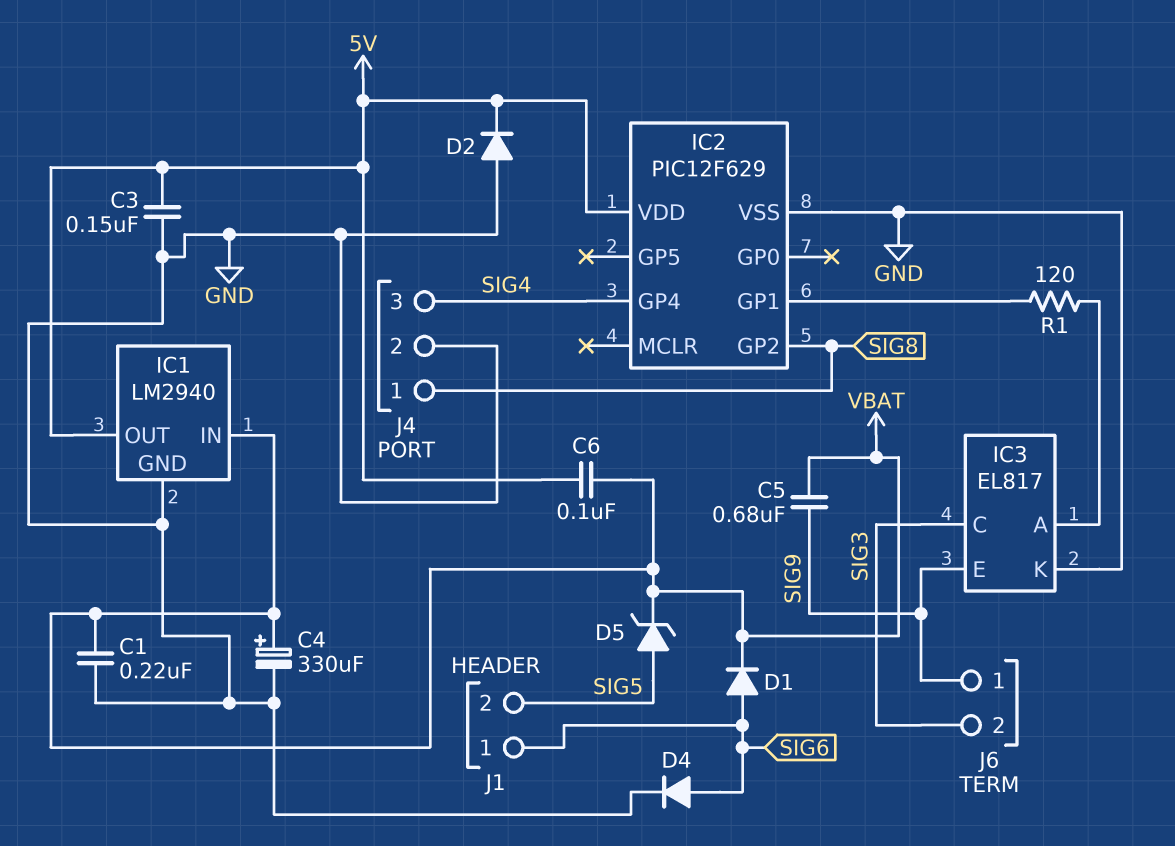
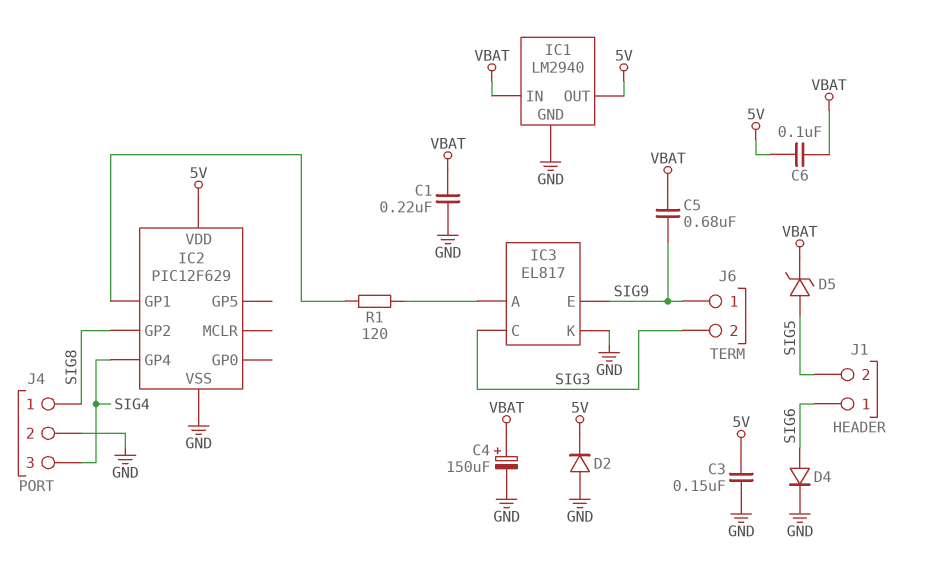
C4: 330uF (plus VBAT, minus GND) -> 150uF (plus VBAT, minus GND)
D1: diode (A SIG6, K VBAT) -> none

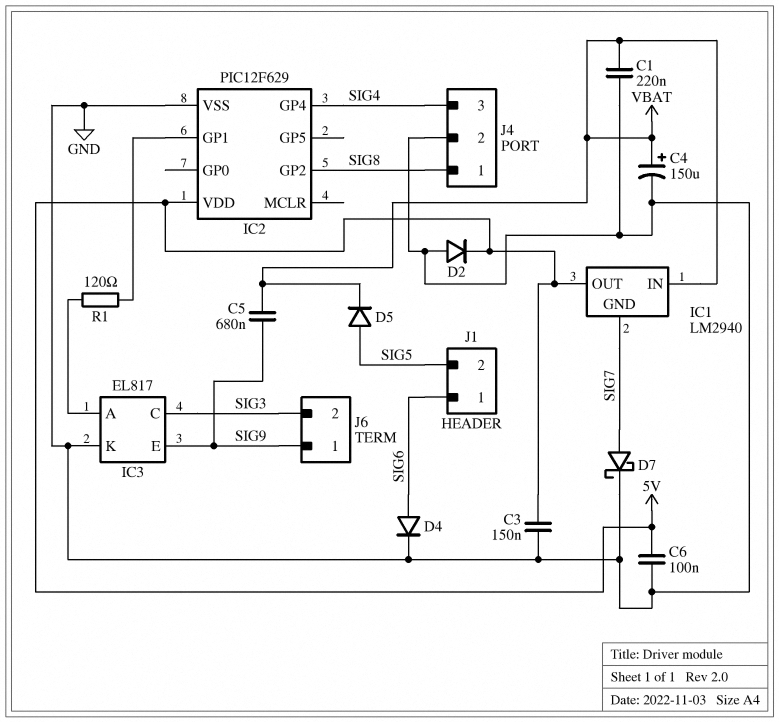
C6: 100nF (5V, VBAT) -> 100nF (5V, GND)
D5: zener (A SIG5, K VBAT) -> diode (A SIG5, K VBAT)
D7: none -> schottky (A SIG7, K GND)
IC1 pin GND: GND -> SIG7

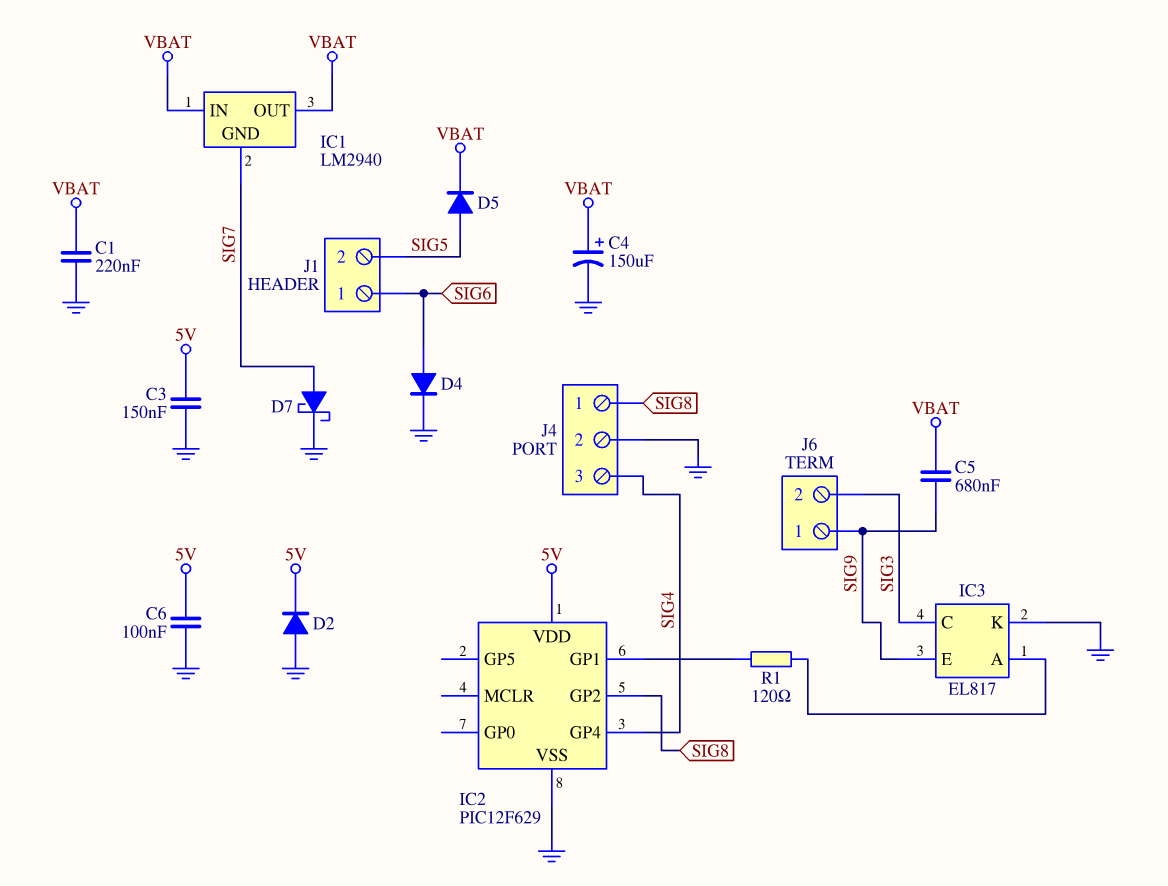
IC1 pin OUT: 5V -> VBAT

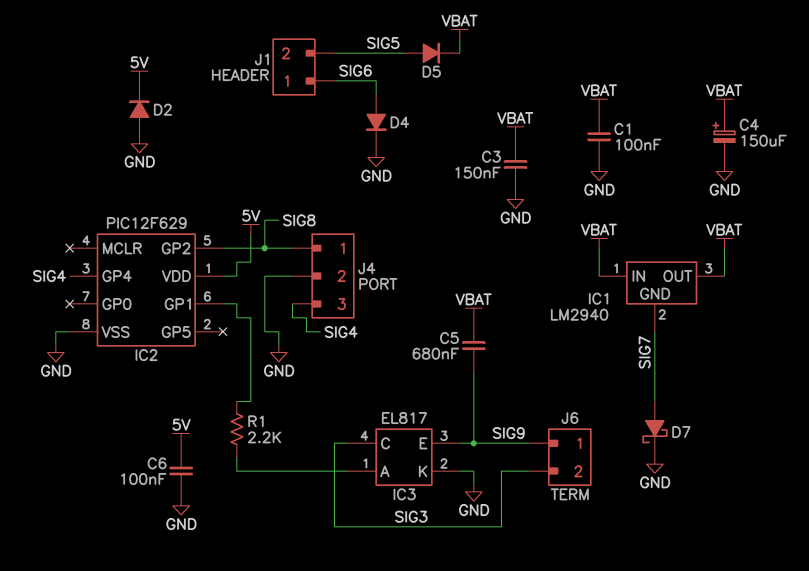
C1: 220nF (GND, VBAT) -> 100nF (GND, VBAT)
C3: 150nF (5V, GND) -> 150nF (GND, VBAT)
R1: 120 (IC2/GP1, IC3/A) -> 2.2k (IC2/GP1, IC3/A)

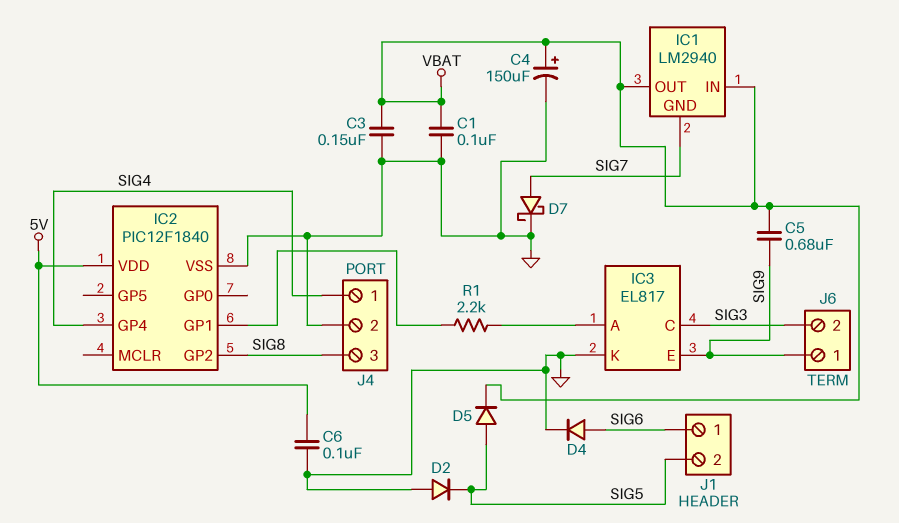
D2: diode (A GND, K 5V) -> diode (A GND, K SIG5)
IC2: PIC12F629 -> PIC12F1840
J4 pin 1: SIG8 -> SIG4
J4 pin 3: SIG4 -> SIG8

